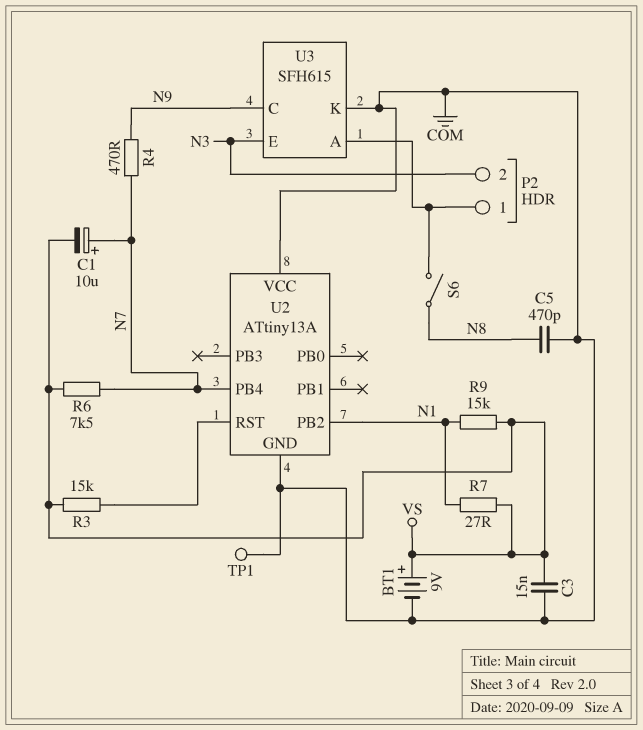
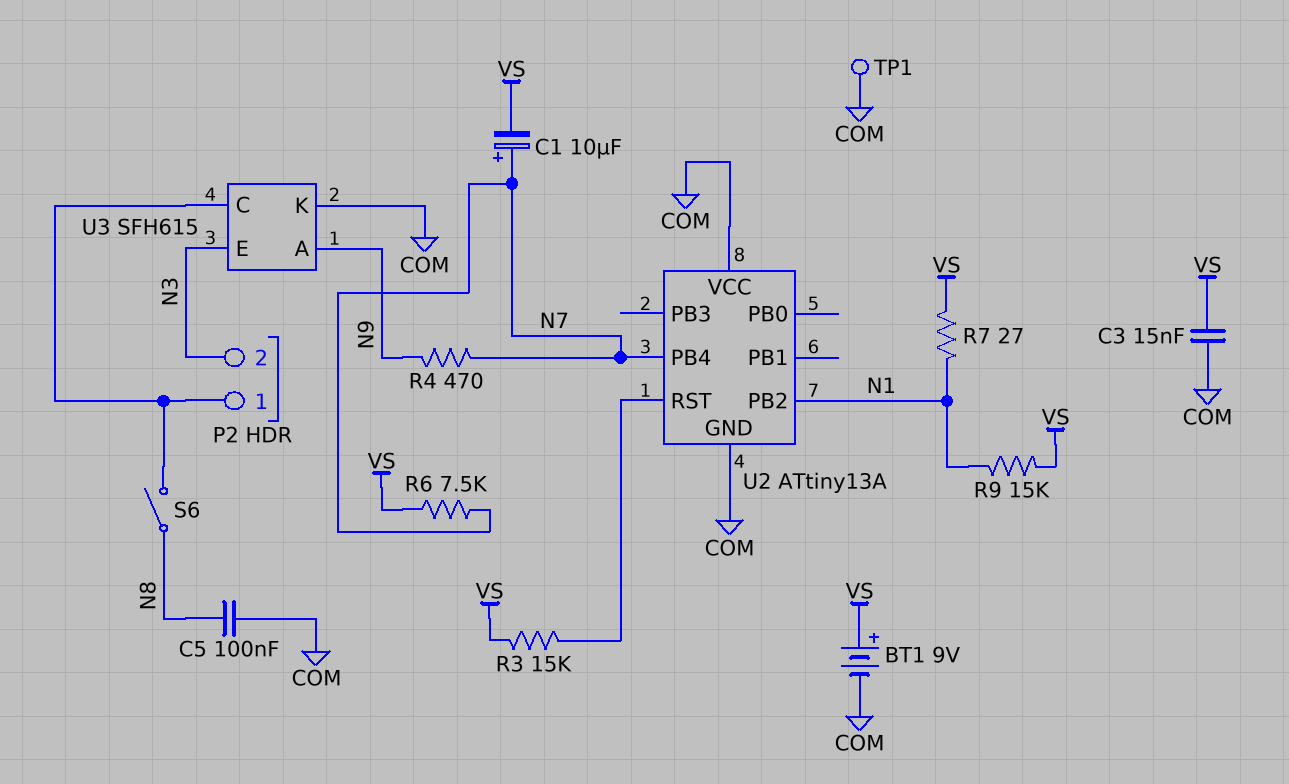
C5: 470pF (COM, N8) -> 100nF (COM, N8)
U3 pin A: P2/1 -> N9
U3 pin C: N9 -> P2/1

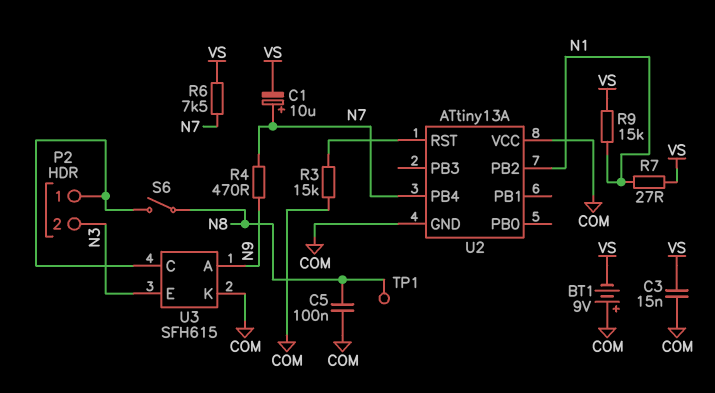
BT1: 9V (plus VS, minus COM) -> 9V (plus COM, minus VS)
R3: 15k (U2/RST, VS) -> 15k (COM, U2/RST)
TP1: test point (COM) -> test point (N8)

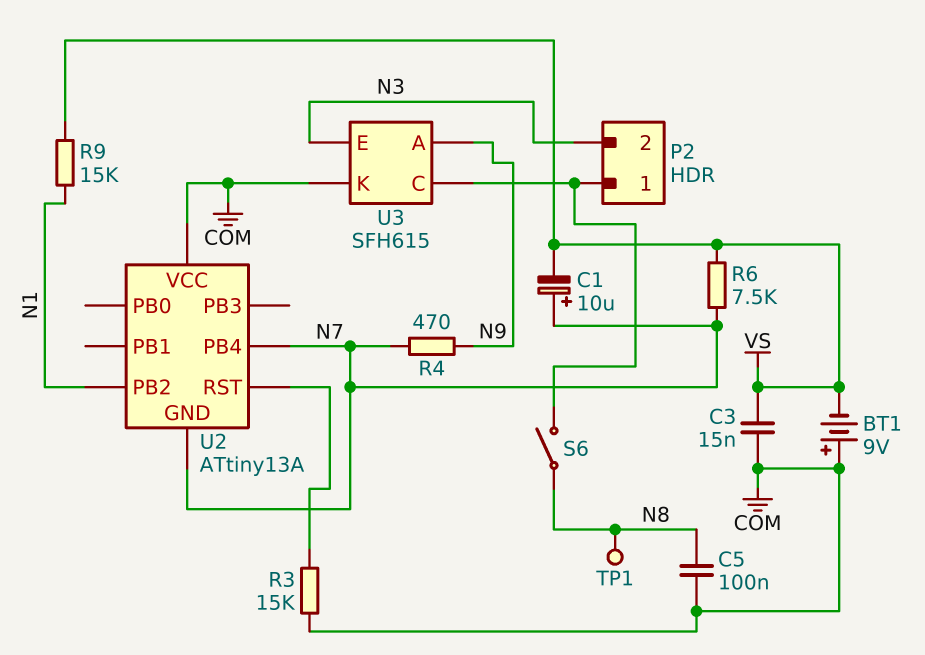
R7: 27 (N1, VS) -> none
U2 pin GND: COM -> N7

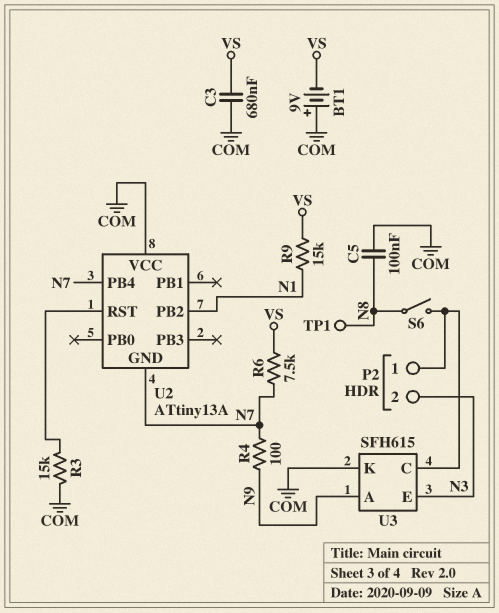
C1: 10uF (plus N7, minus VS) -> none
C3: 15nF (COM, VS) -> 680nF (COM, VS)
R4: 470 (N7, N9) -> 100 (N7, N9)

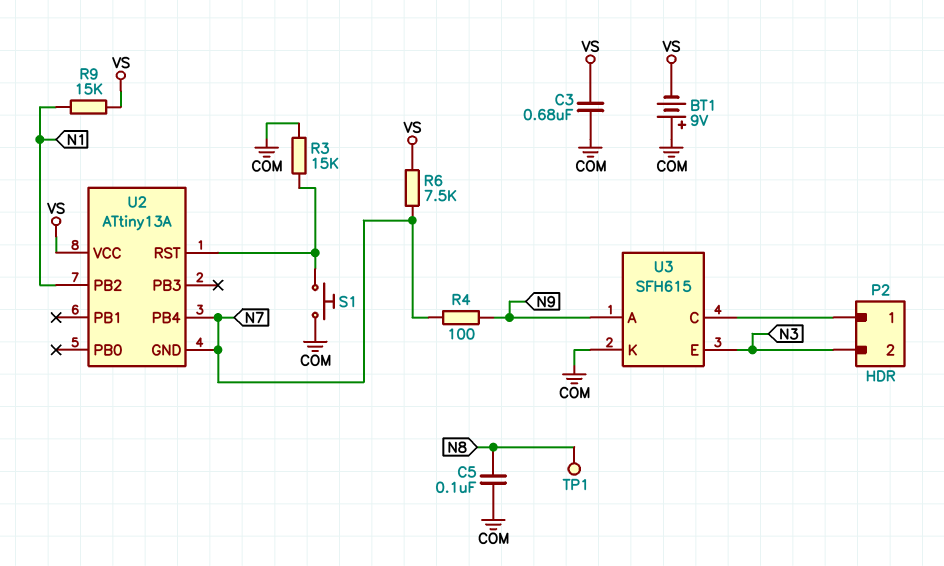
S1: none -> button (COM, U2/RST)
S6: switch (N8, P2/1) -> none
U2 pin VCC: COM -> VS

